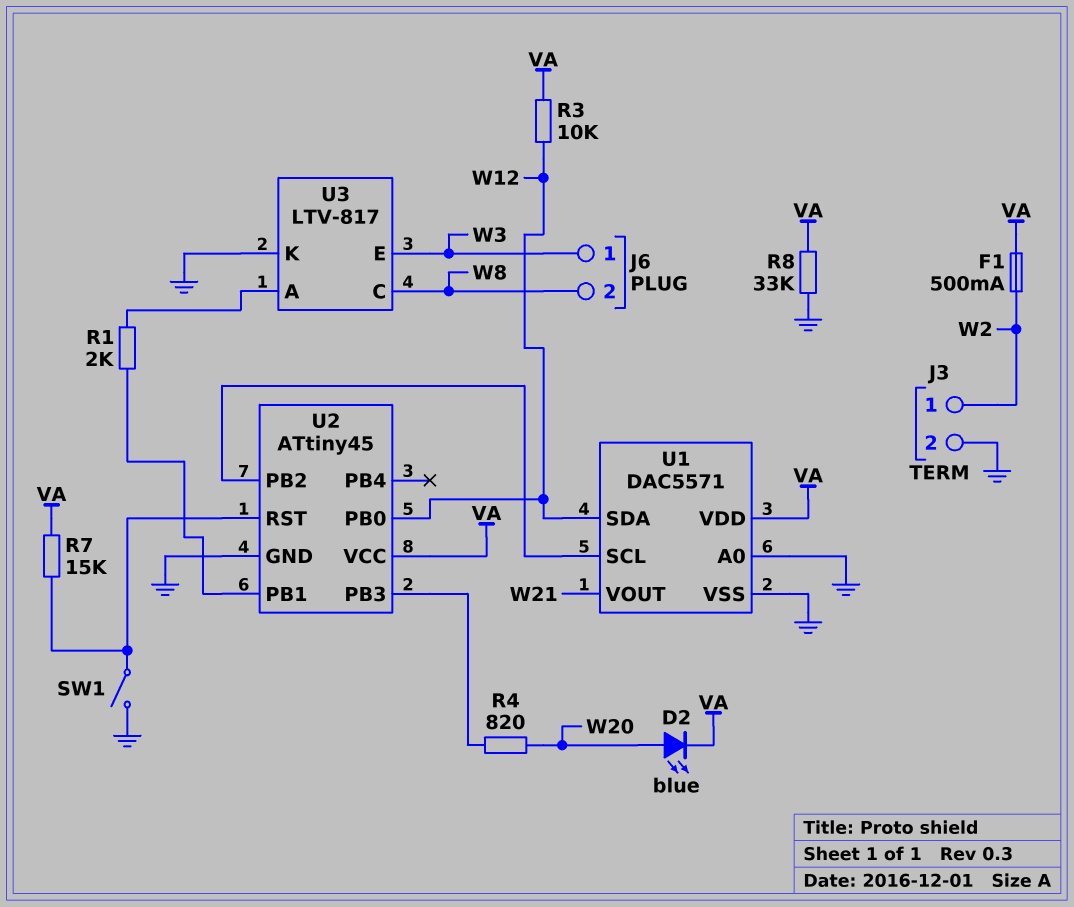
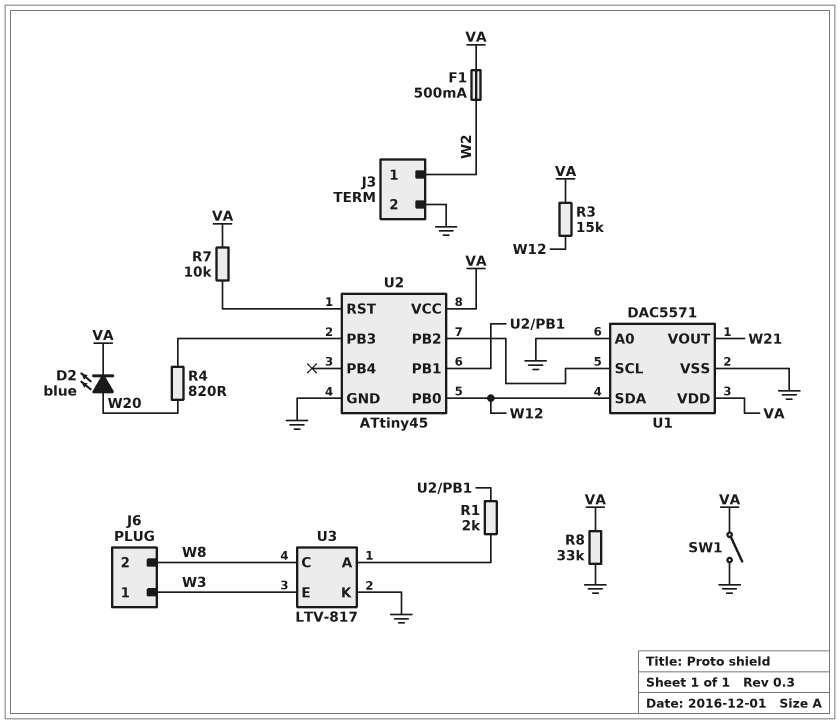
R3: 10k (VA, W12) -> 15k (VA, W12)
R7: 15k (U2/RST, VA) -> 10k (U2/RST, VA)
SW1: switch (GND, U2/RST) -> switch (GND, VA)

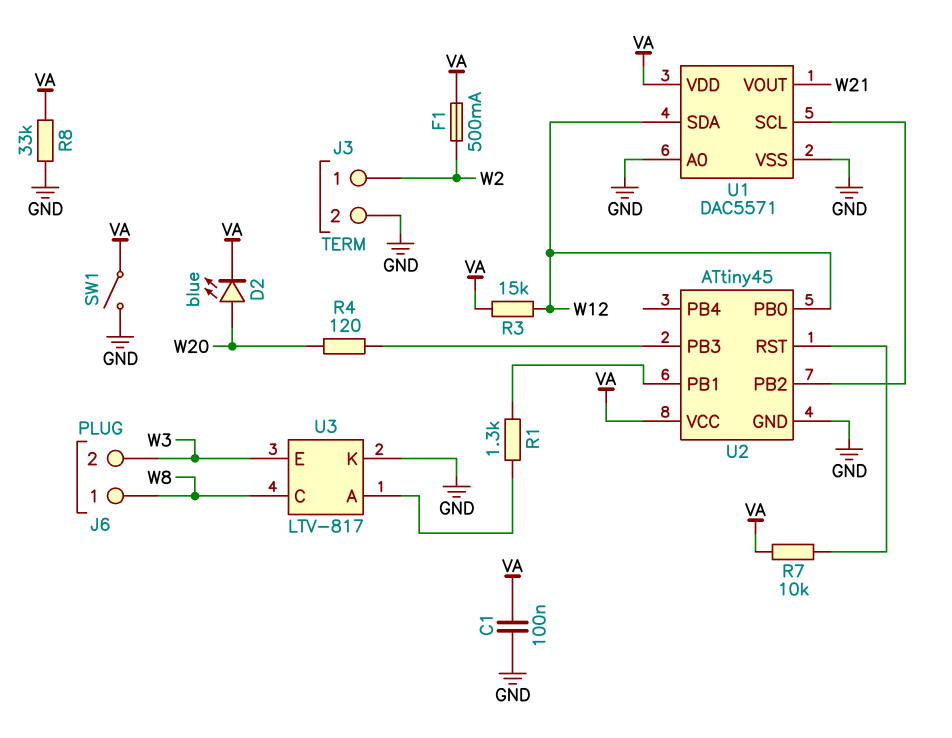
C1: none -> 100nF (GND, VA)
J6 pin 1: W3 -> W8
J6 pin 2: W8 -> W3
R1: 2k (U2/PB1, U3/A) -> 1.3k (U2/PB1, U3/A)
R4: 820 (U2/PB3, W20) -> 120 (U2/PB3, W20)

